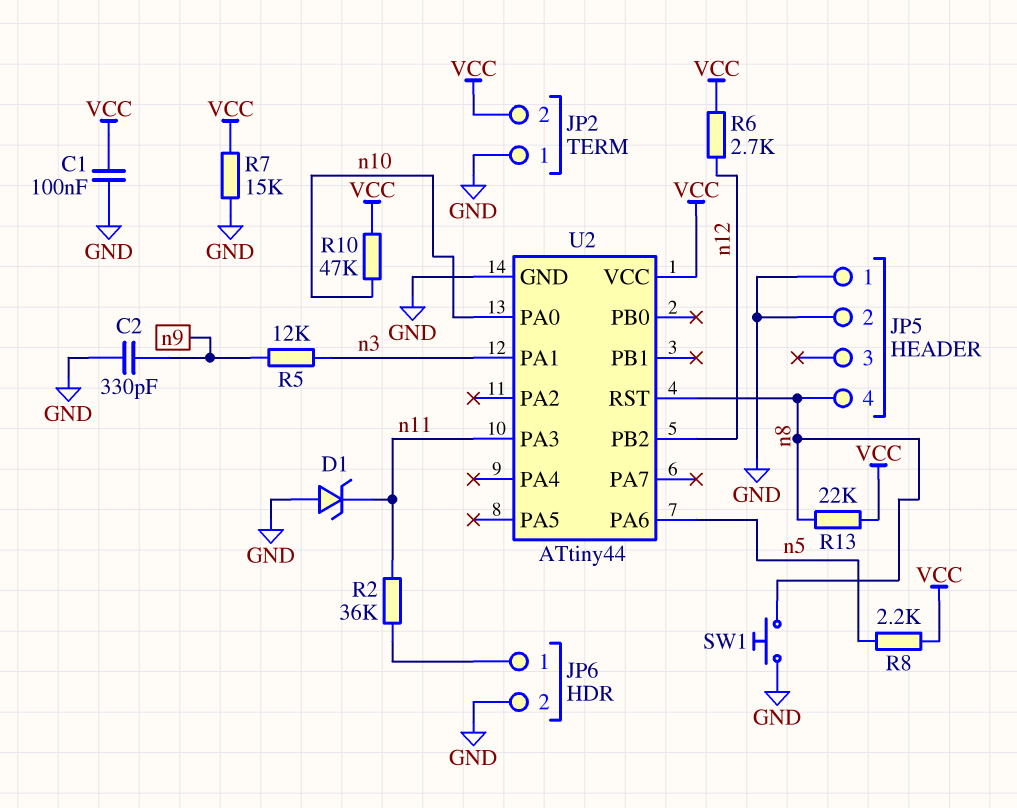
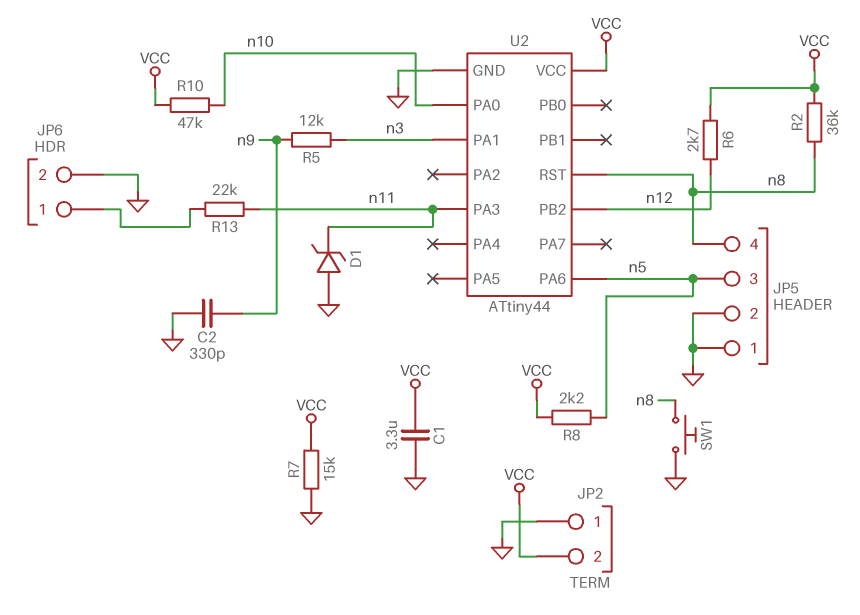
C1: 100nF (GND, VCC) -> 3.3uF (GND, VCC)
JP5 pin 3: none -> n5
R2: 36k (JP6/1, n11) -> 36k (VCC, n8)
R13: 22k (VCC, n8) -> 22k (JP6/1, n11)

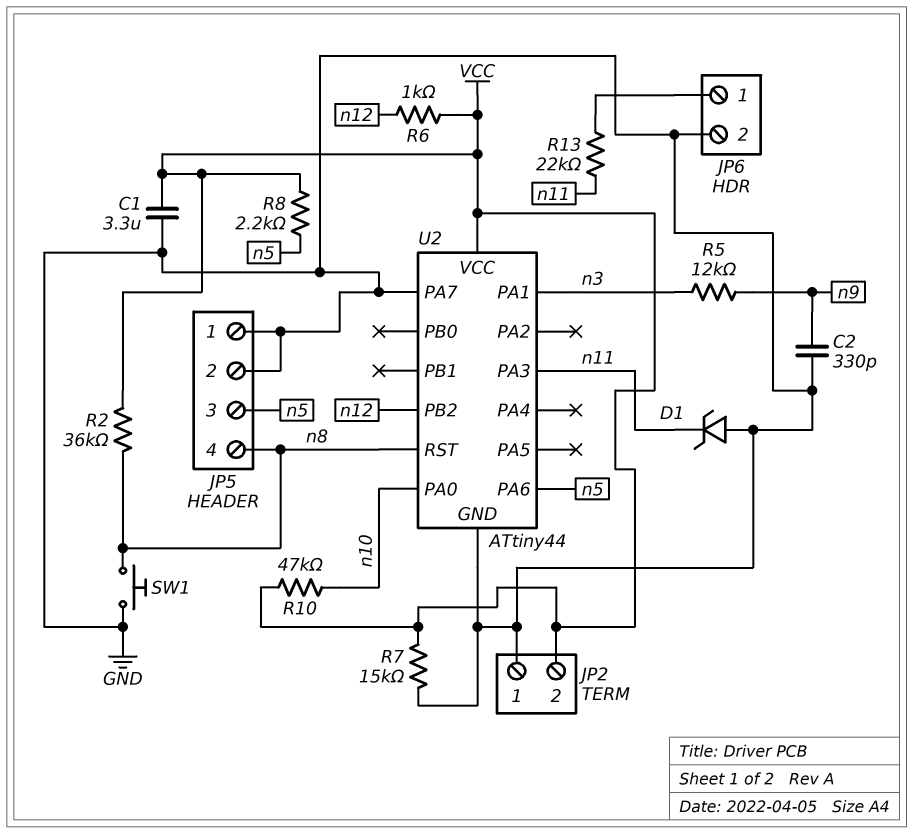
R6: 2.7k (VCC, n12) -> 1k (VCC, n12)
U2 pin PA7: none -> GND

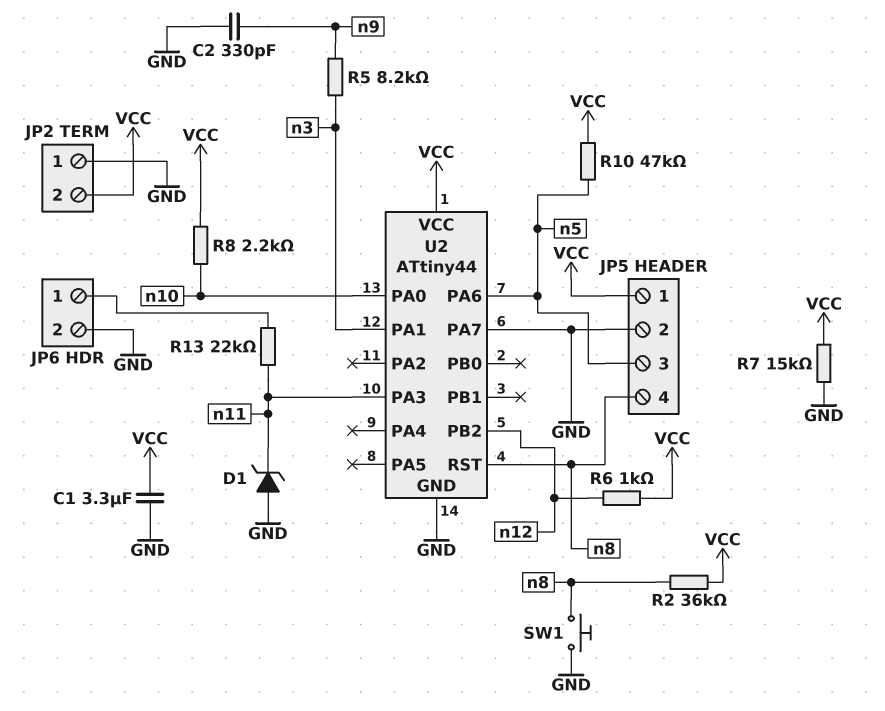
JP5 pin 1: GND -> VCC
R5: 12k (n3, n9) -> 8.2k (n3, n9)
R8: 2.2k (VCC, n5) -> 2.2k (VCC, n10)
R10: 47k (VCC, n10) -> 47k (VCC, n5)

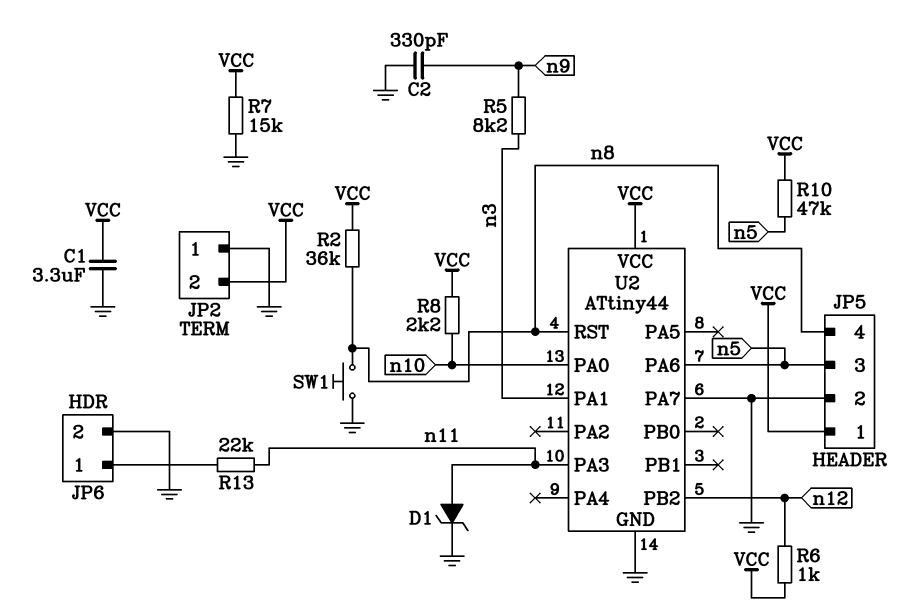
D1: zener (A GND, K n11) -> zener (A n11, K GND)

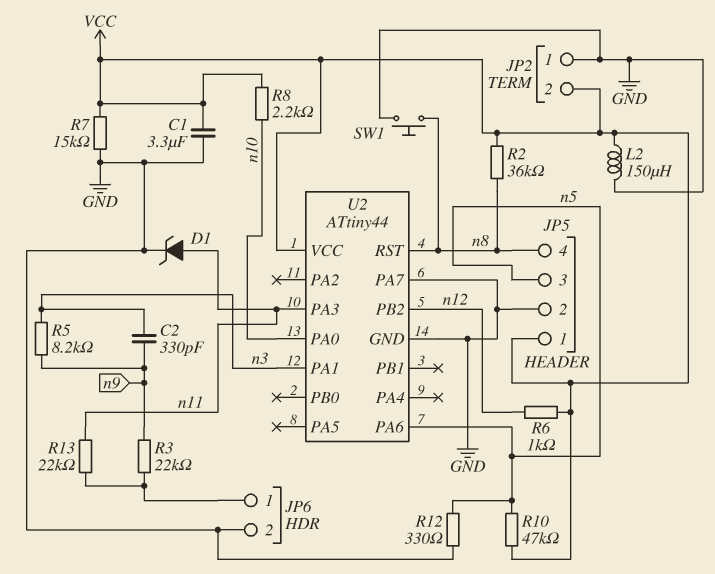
C2: 330pF (GND, n9) -> 330pF (n3, n9)
L2: none -> 150uH (GND, VCC)
R3: none -> 22k (JP6/1, n9)
R12: none -> 330 (GND, n5)

